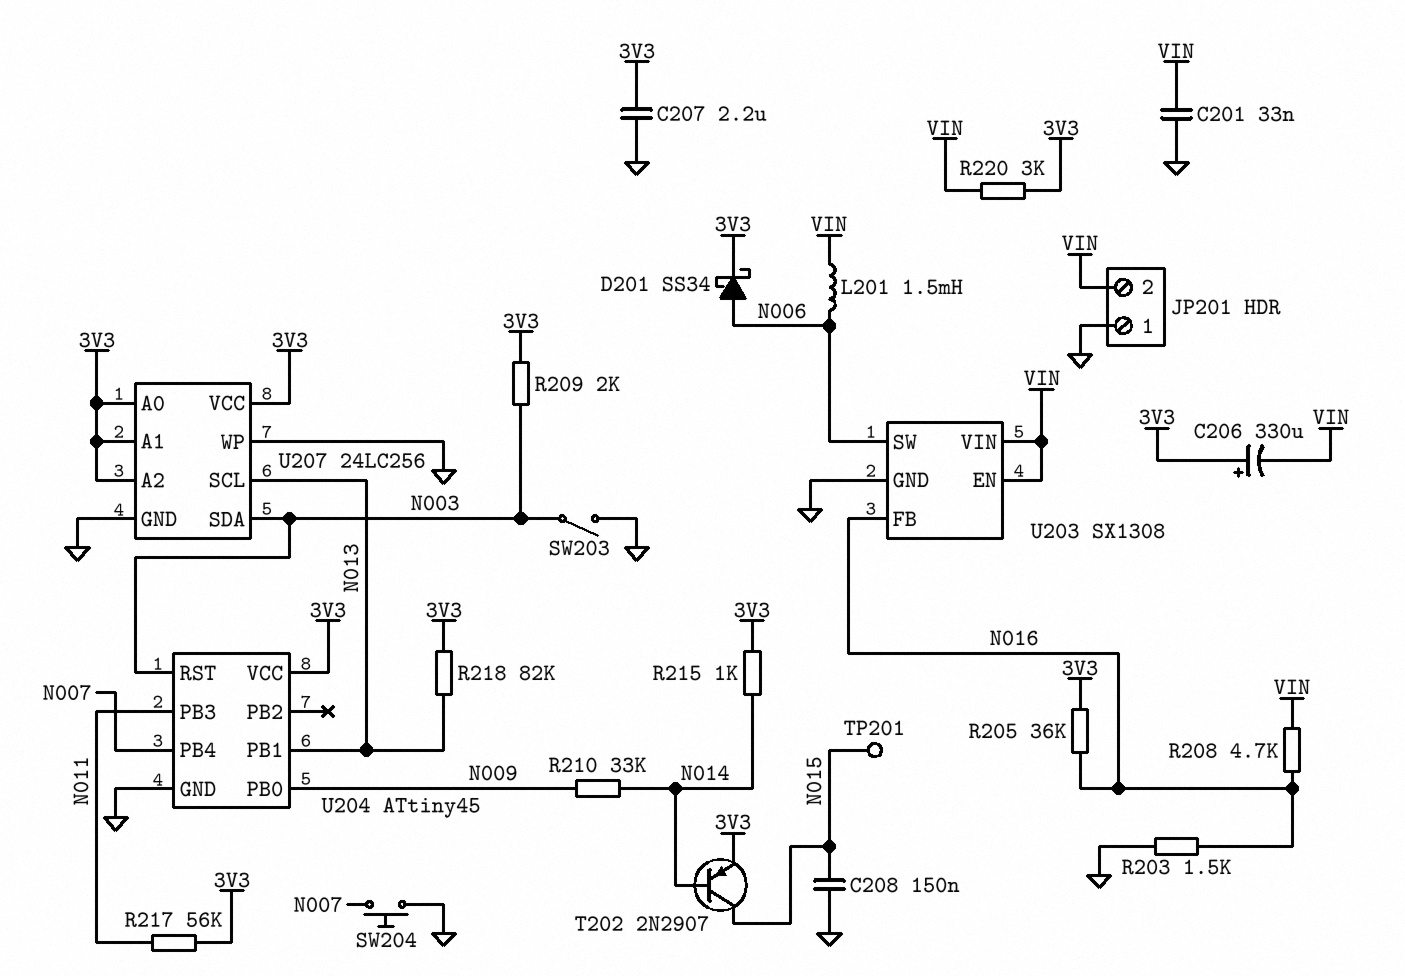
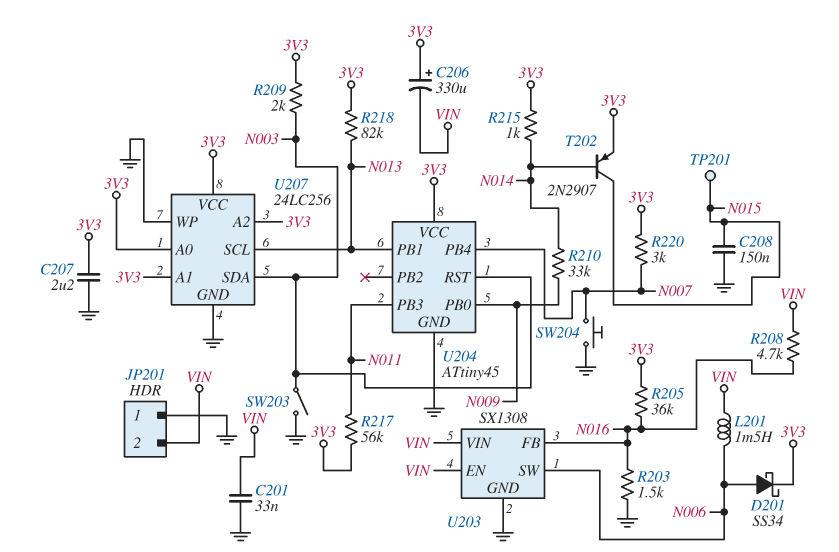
R220: 3k (3V3, VIN) -> 3k (3V3, N007)

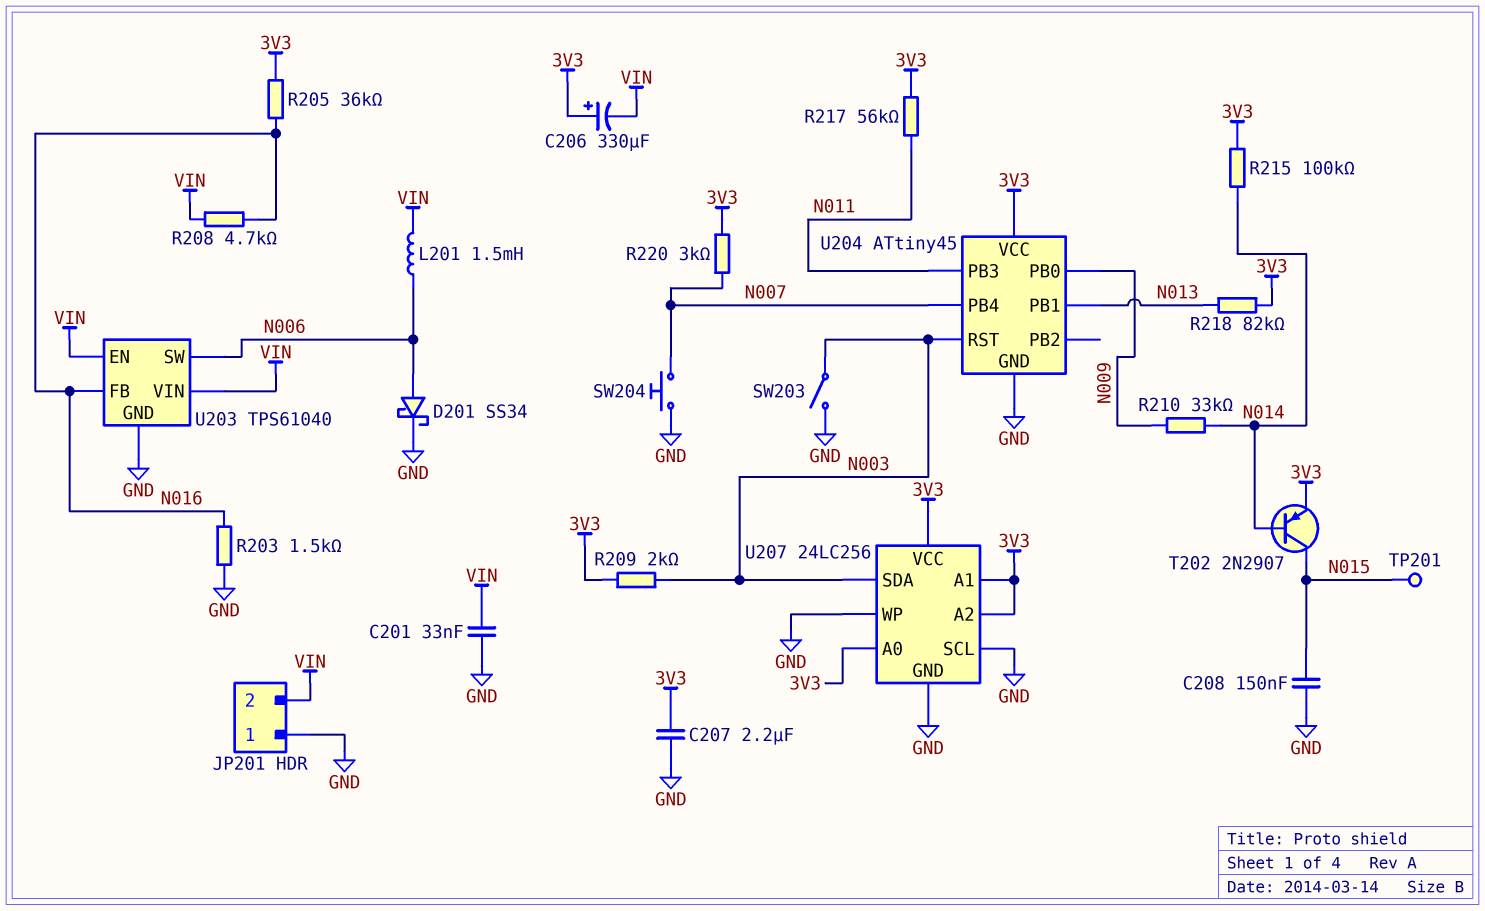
D201: schottky SS34 (A N006, K 3V3) -> schottky SS34 (A N006, K GND)
R215: 1k (3V3, N014) -> 100k (3V3, N014)
U203: SX1308 -> TPS61040
U207 pin SCL: N013 -> GND

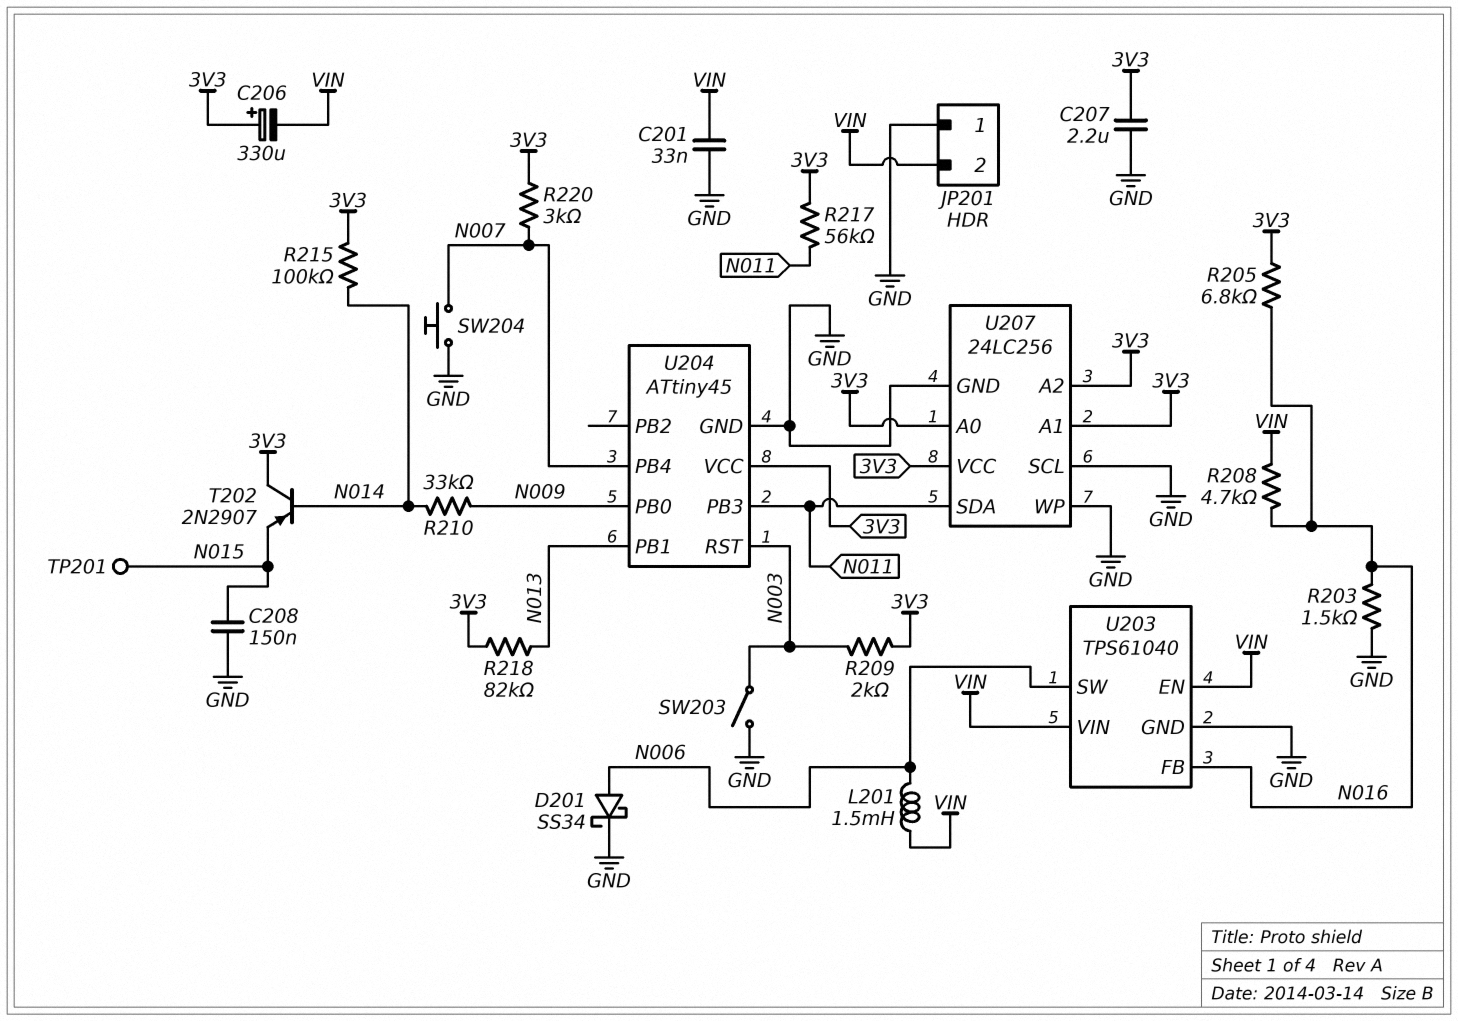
R205: 36k (3V3, N016) -> 6.8k (3V3, N016)
T202: PNP 2N2907 (B N014, C N015, E 3V3) -> PNP 2N2907 (B N014, C 3V3, E N015)
U207 pin SDA: N003 -> N011

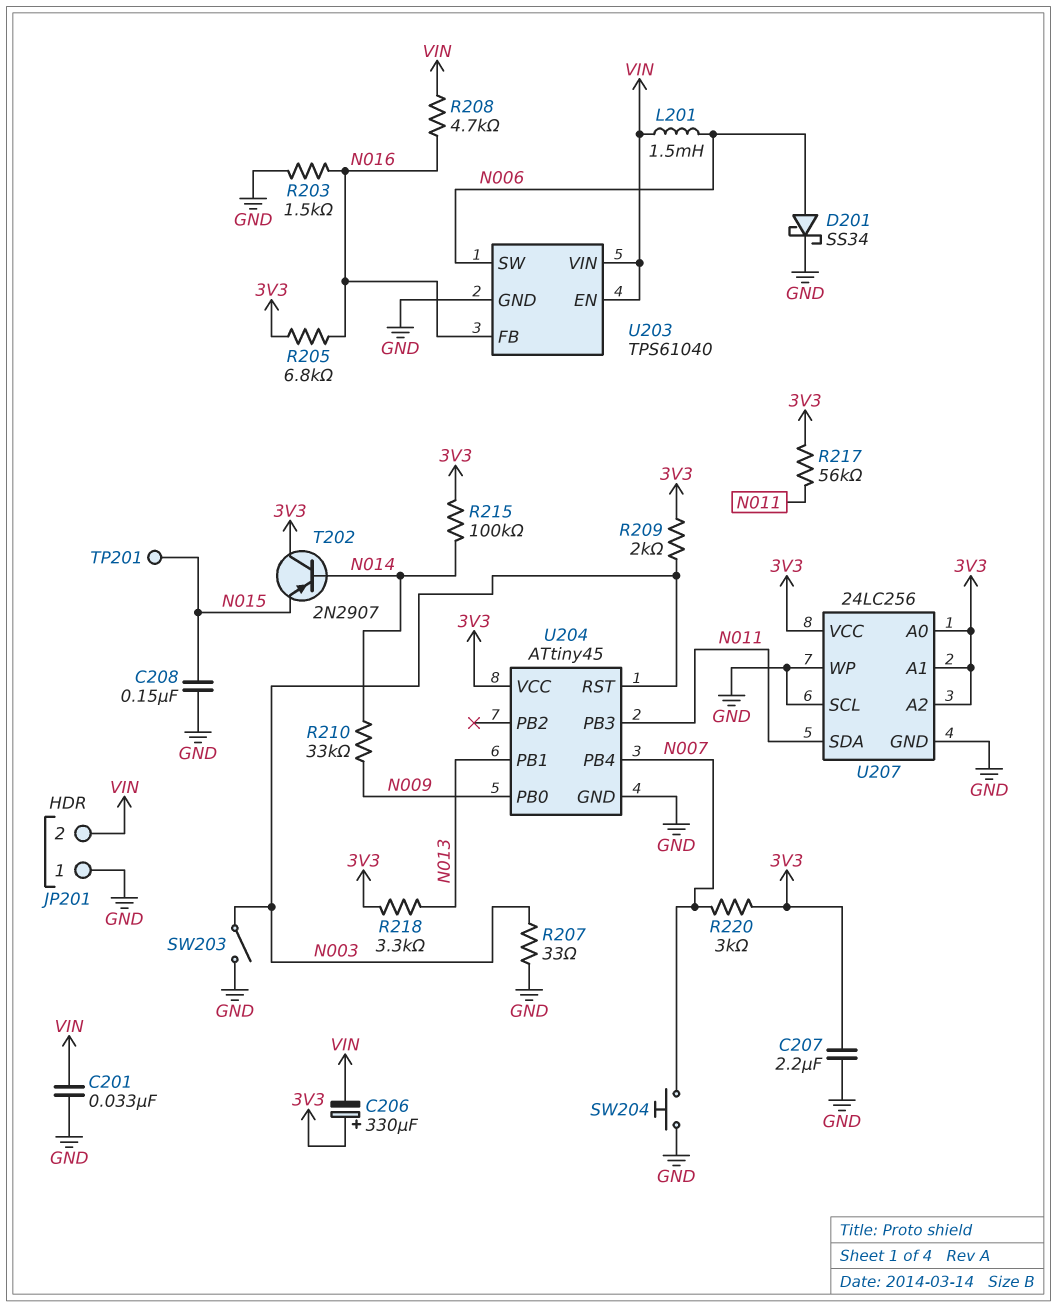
R207: none -> 33 (GND, N003)
R218: 82k (3V3, N013) -> 3.3k (3V3, N013)

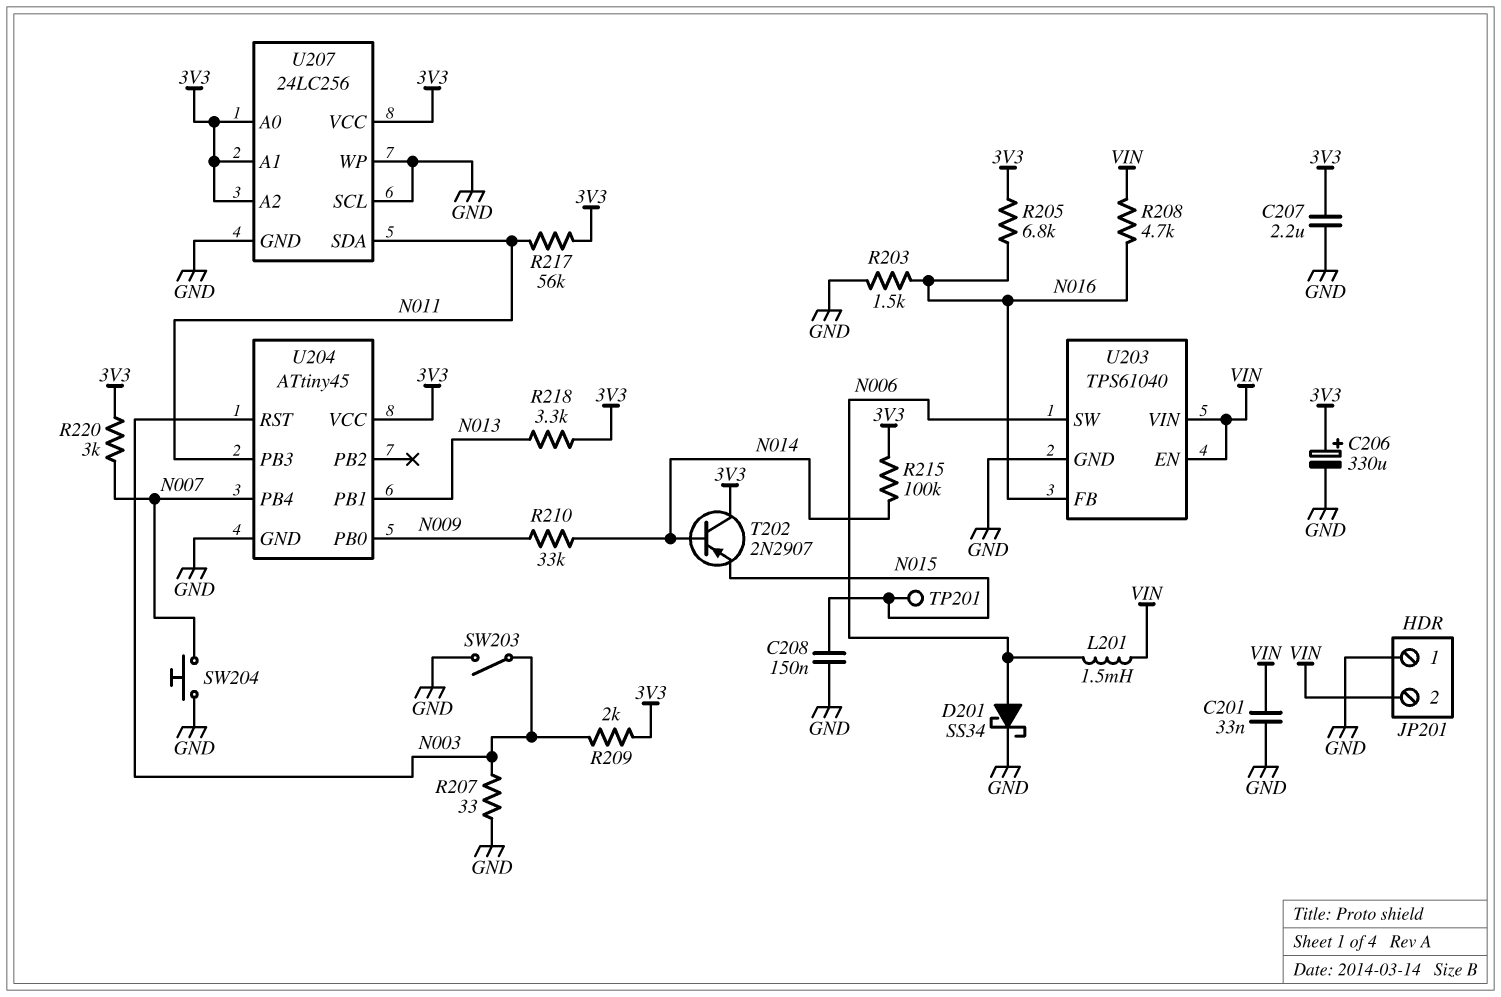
C206: 330uF (plus 3V3, minus VIN) -> 330uF (plus 3V3, minus GND)

